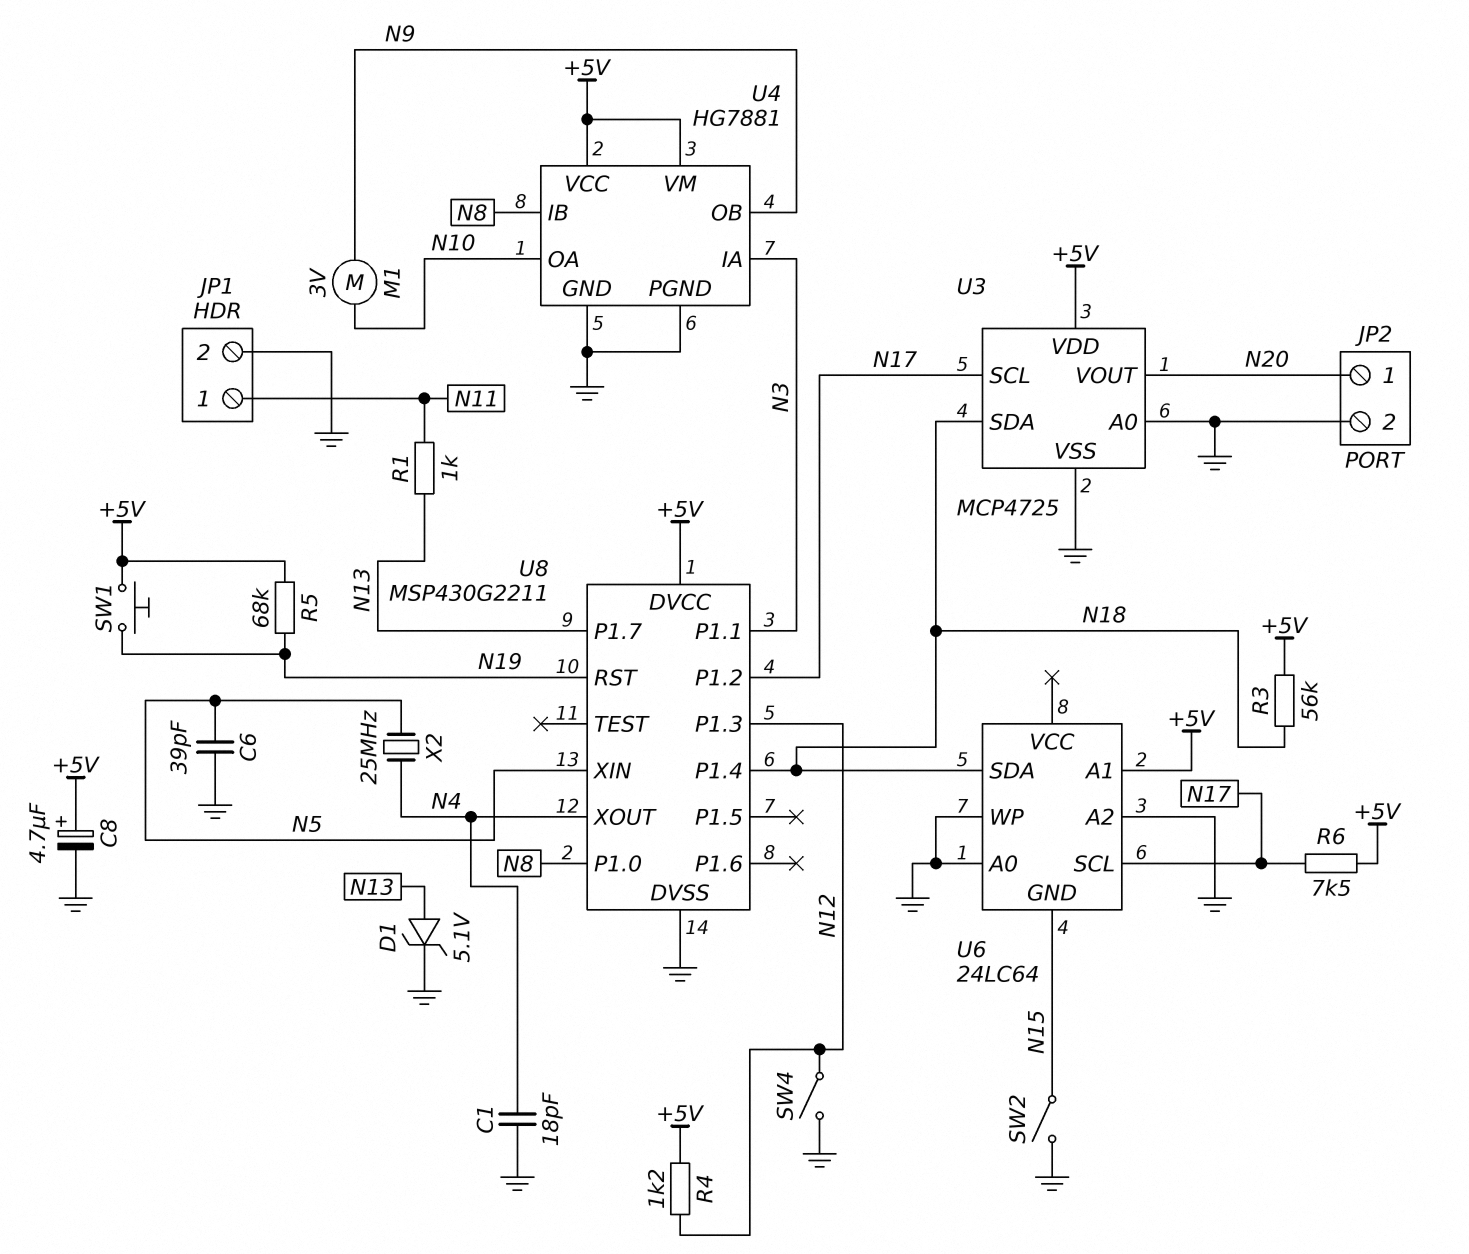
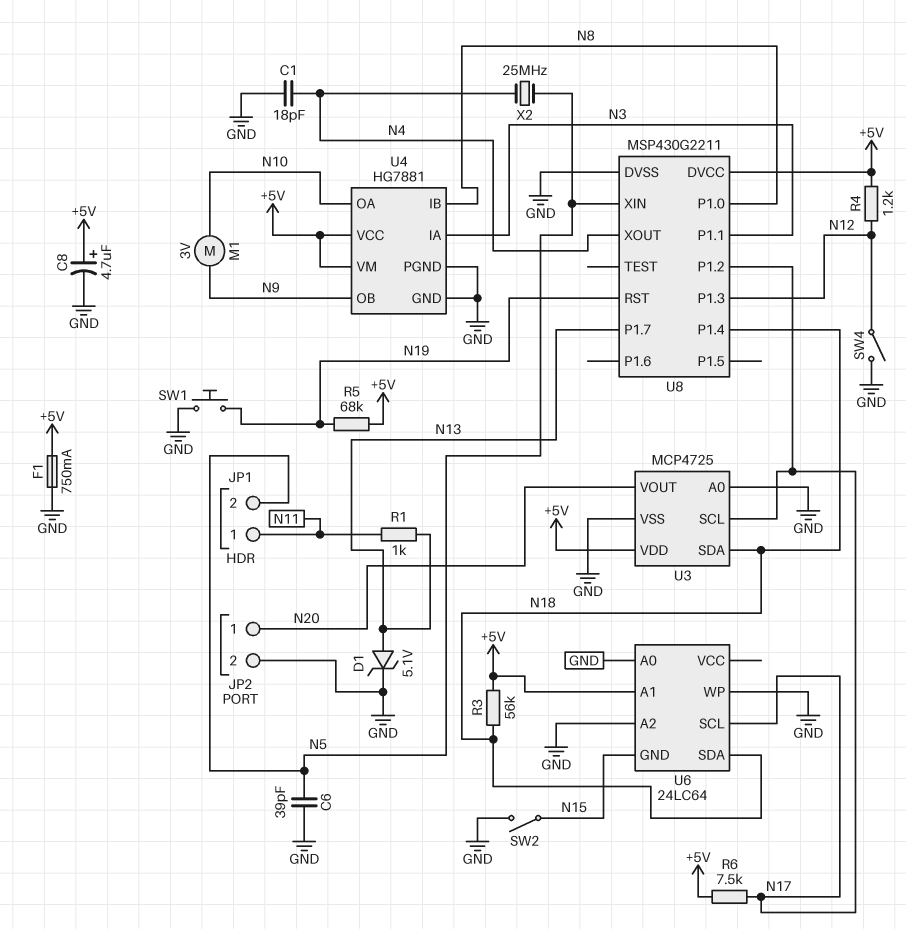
F1: none -> 750mA (+5V, GND)
JP1 pin 2: GND -> N5
SW1: button (+5V, N19) -> button (GND, N19)

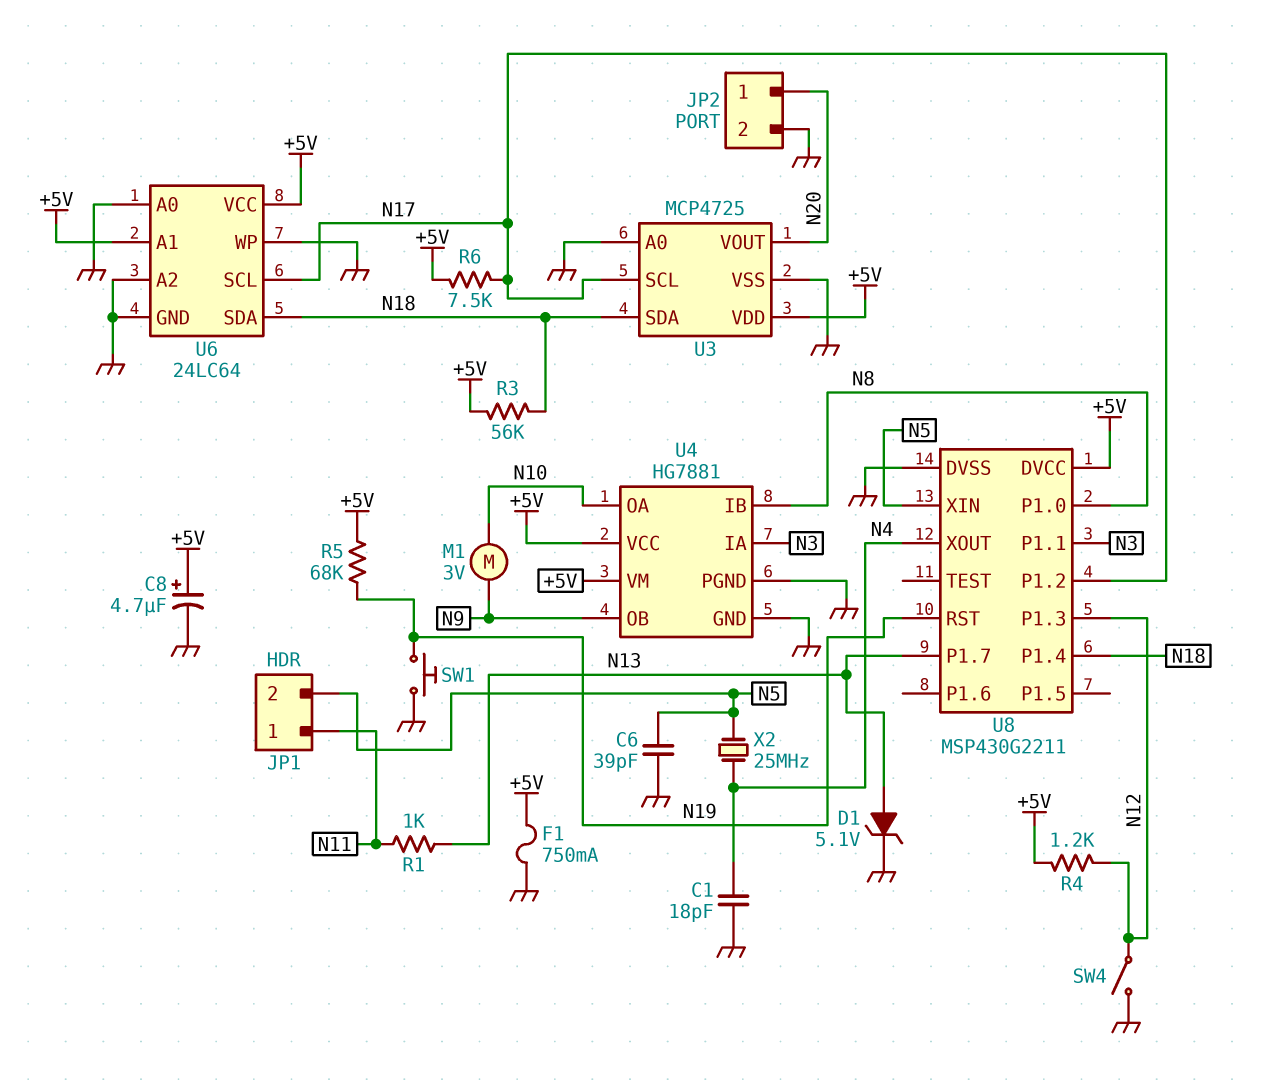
SW2: switch (GND, N15) -> none
U6 pin GND: N15 -> GND
U6 pin VCC: none -> +5V

